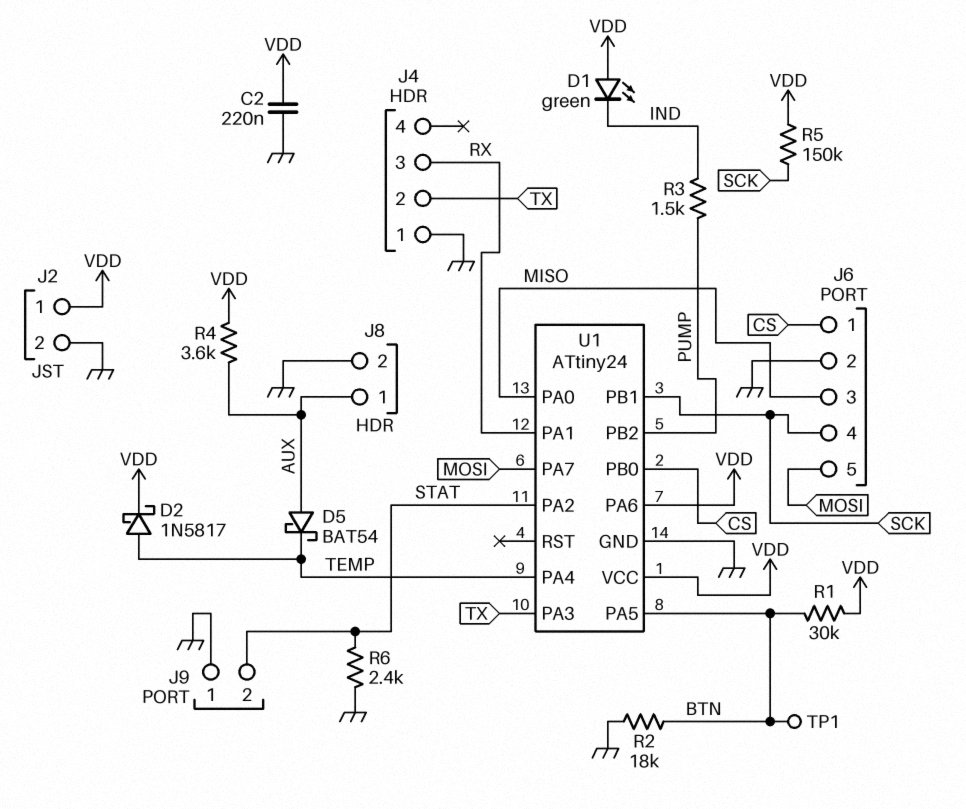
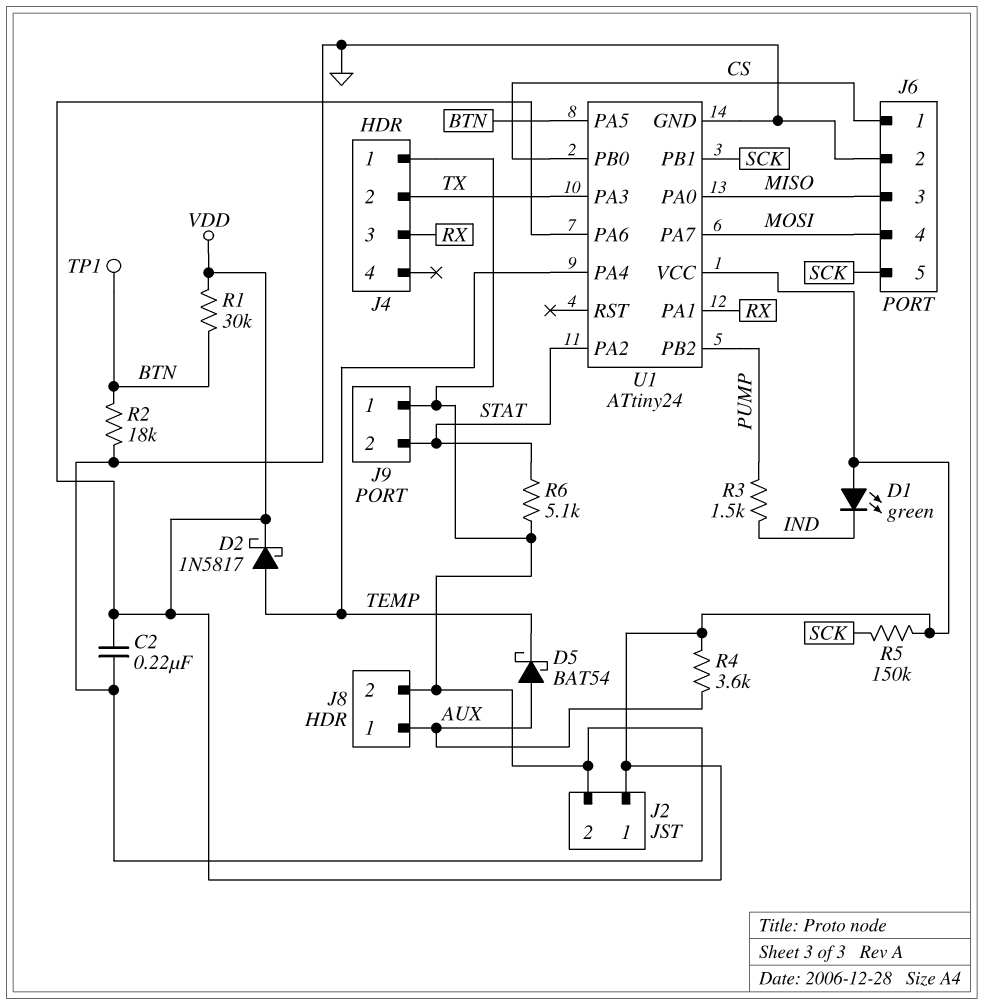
J6 pin 4: SCK -> MOSI
J6 pin 5: MOSI -> SCK
R6: 2.4k (GND, STAT) -> 5.1k (GND, STAT)

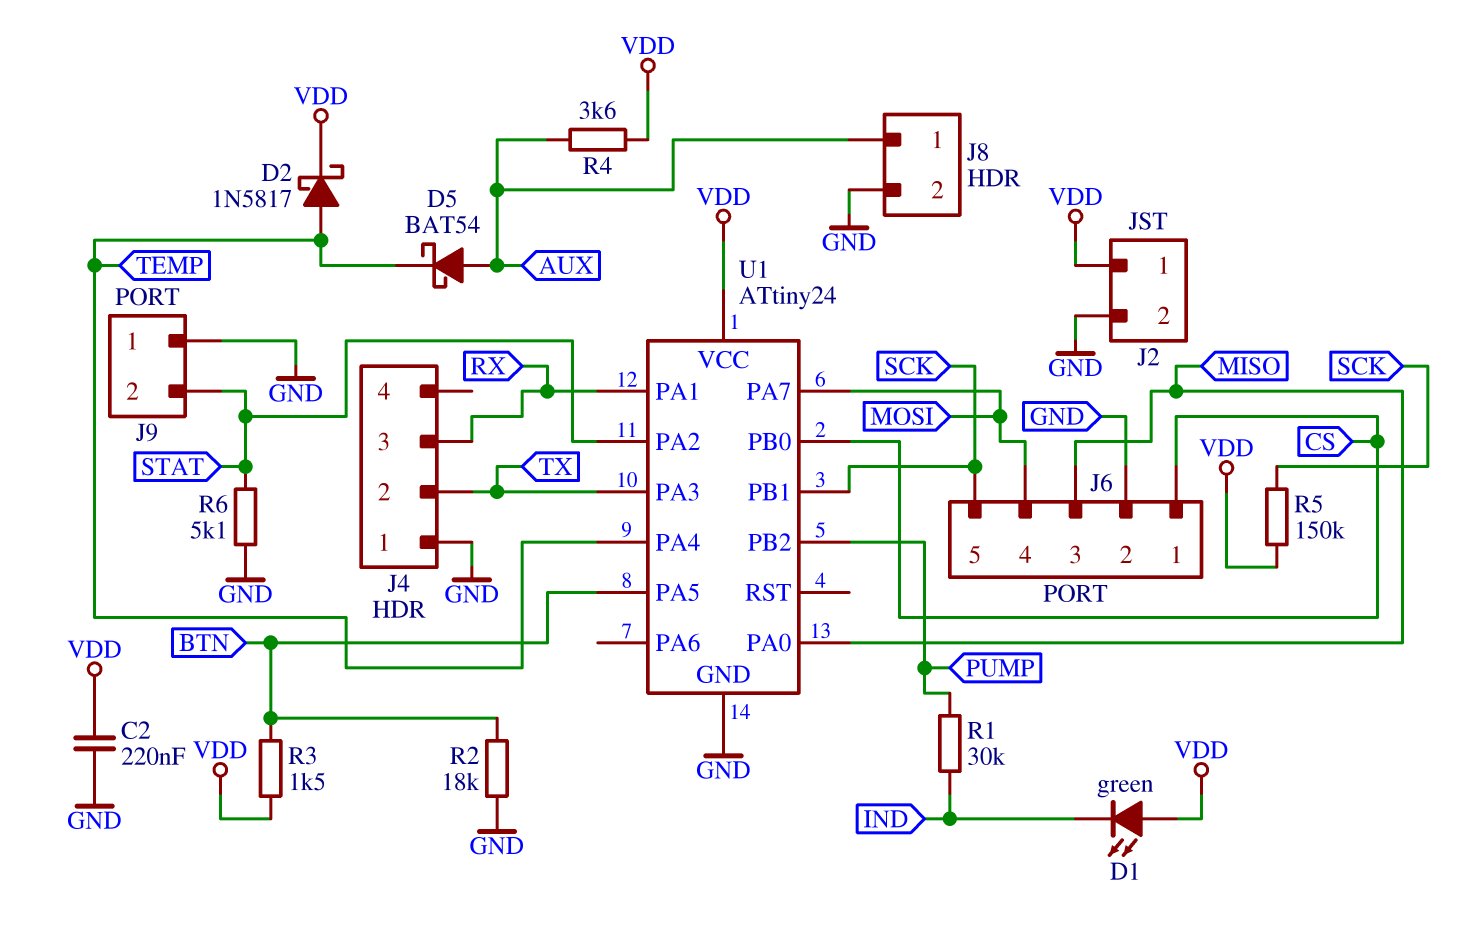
R1: 30k (BTN, VDD) -> 30k (IND, PUMP)
R3: 1.5k (IND, PUMP) -> 1.5k (BTN, VDD)
TP1: test point (BTN) -> none
U1 pin PA6: VDD -> none

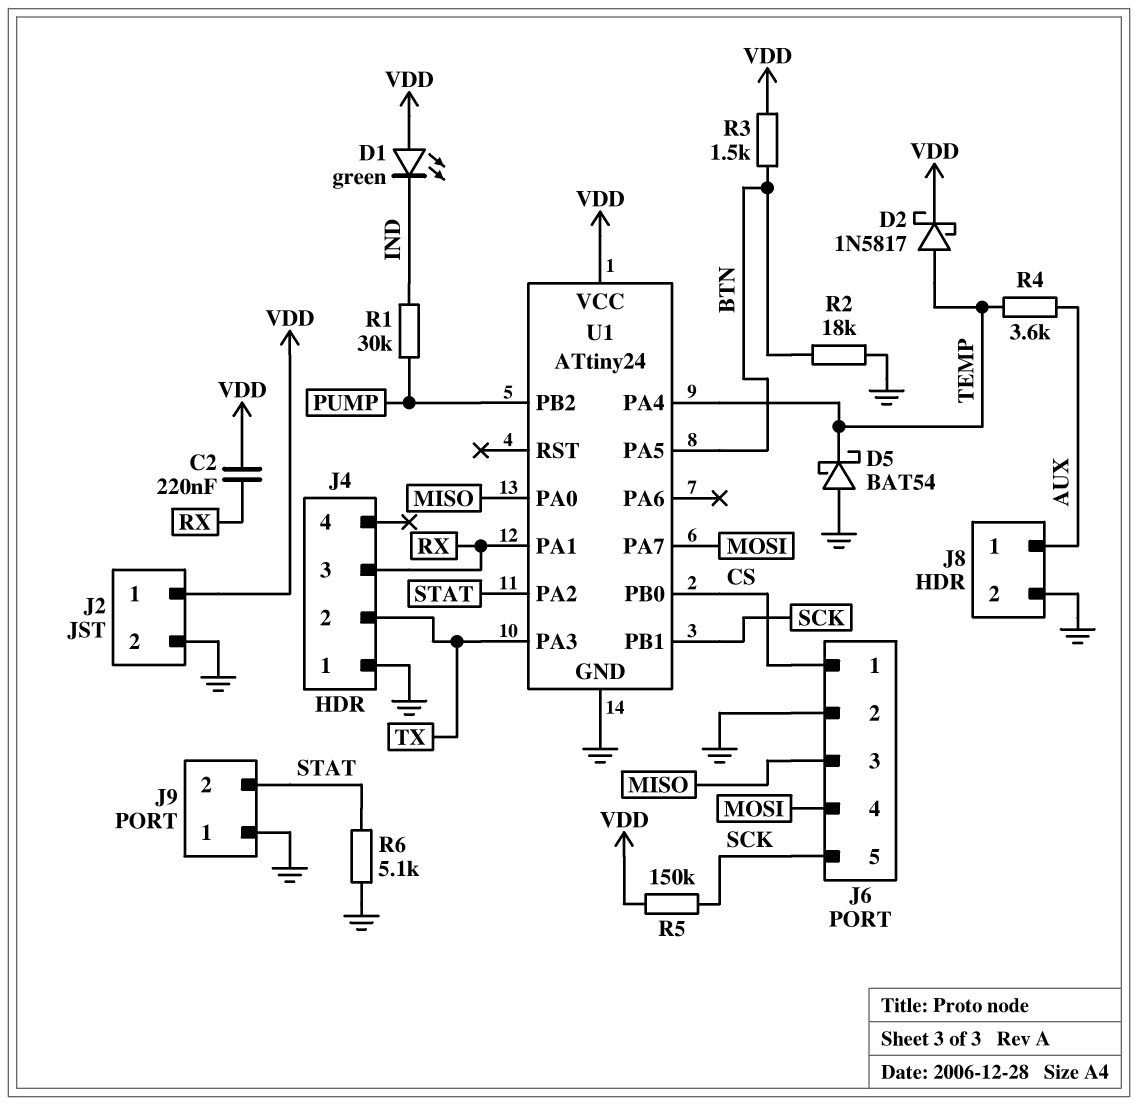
C2: 220nF (GND, VDD) -> 220nF (RX, VDD)
D5: schottky BAT54 (A AUX, K TEMP) -> schottky BAT54 (A GND, K TEMP)
R4: 3.6k (AUX, VDD) -> 3.6k (AUX, TEMP)

